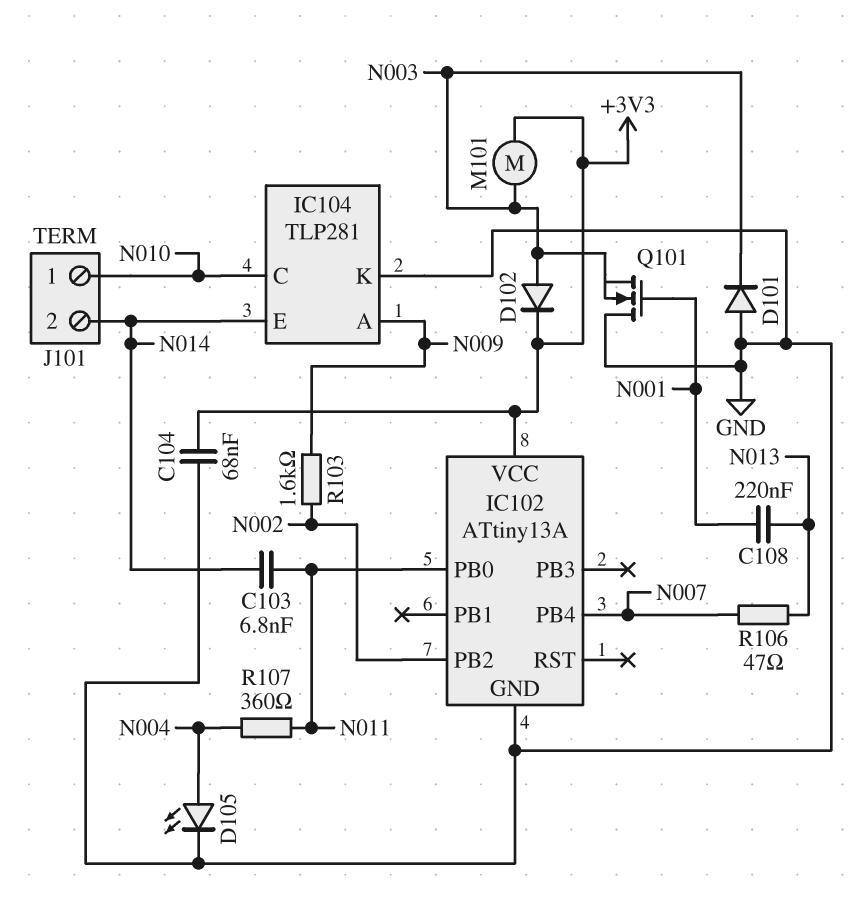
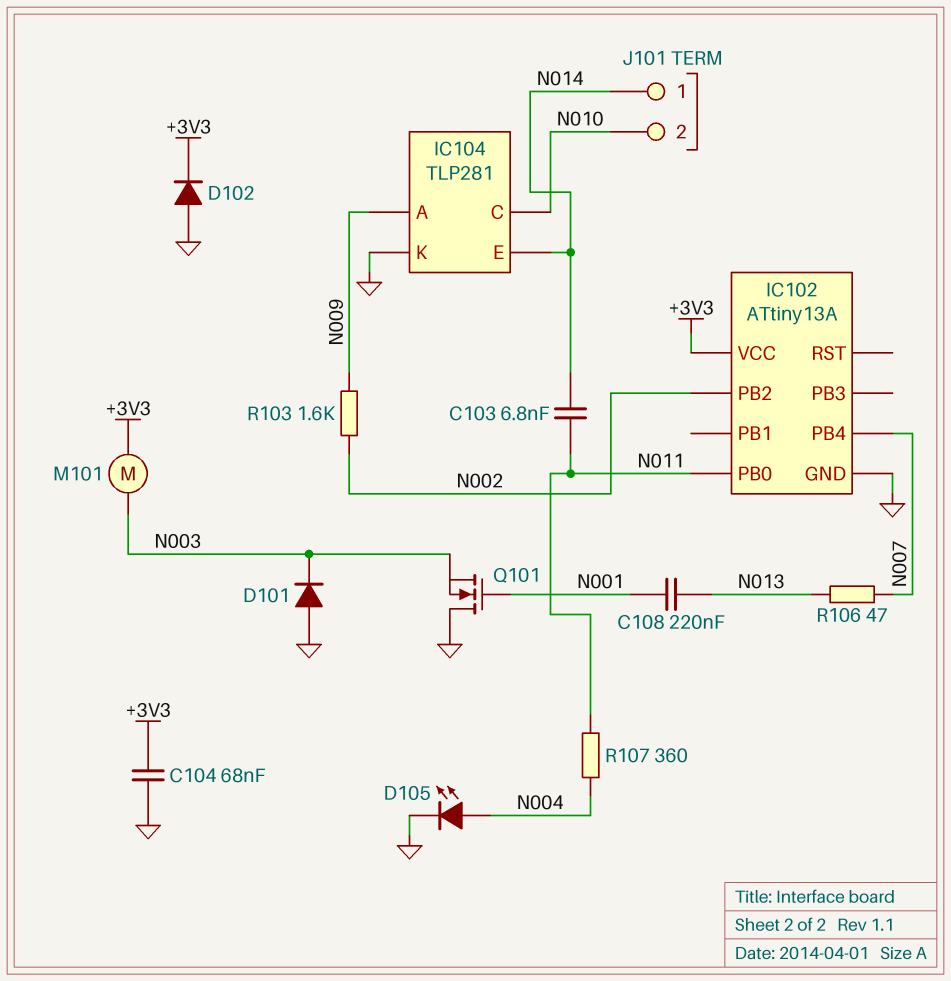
D102: diode (A N003, K +3V3) -> diode (A GND, K +3V3)
J101 pin 1: N010 -> N014
J101 pin 2: N014 -> N010

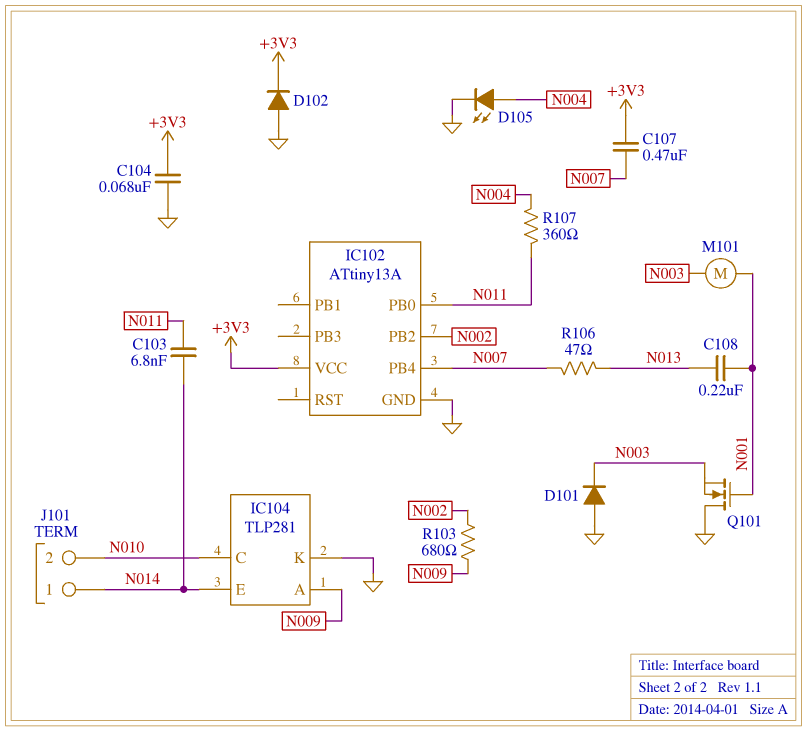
C107: none -> 470nF (+3V3, N007)
M101: motor (+3V3, N003) -> motor (N001, N003)
R103: 1.6k (N002, N009) -> 680 (N002, N009)

